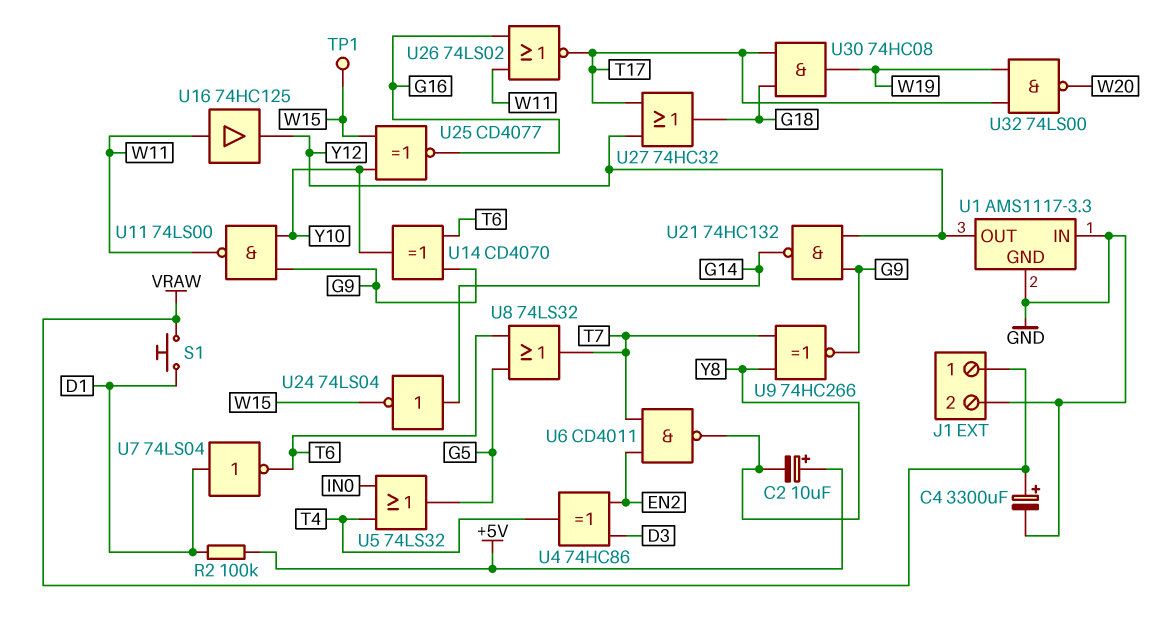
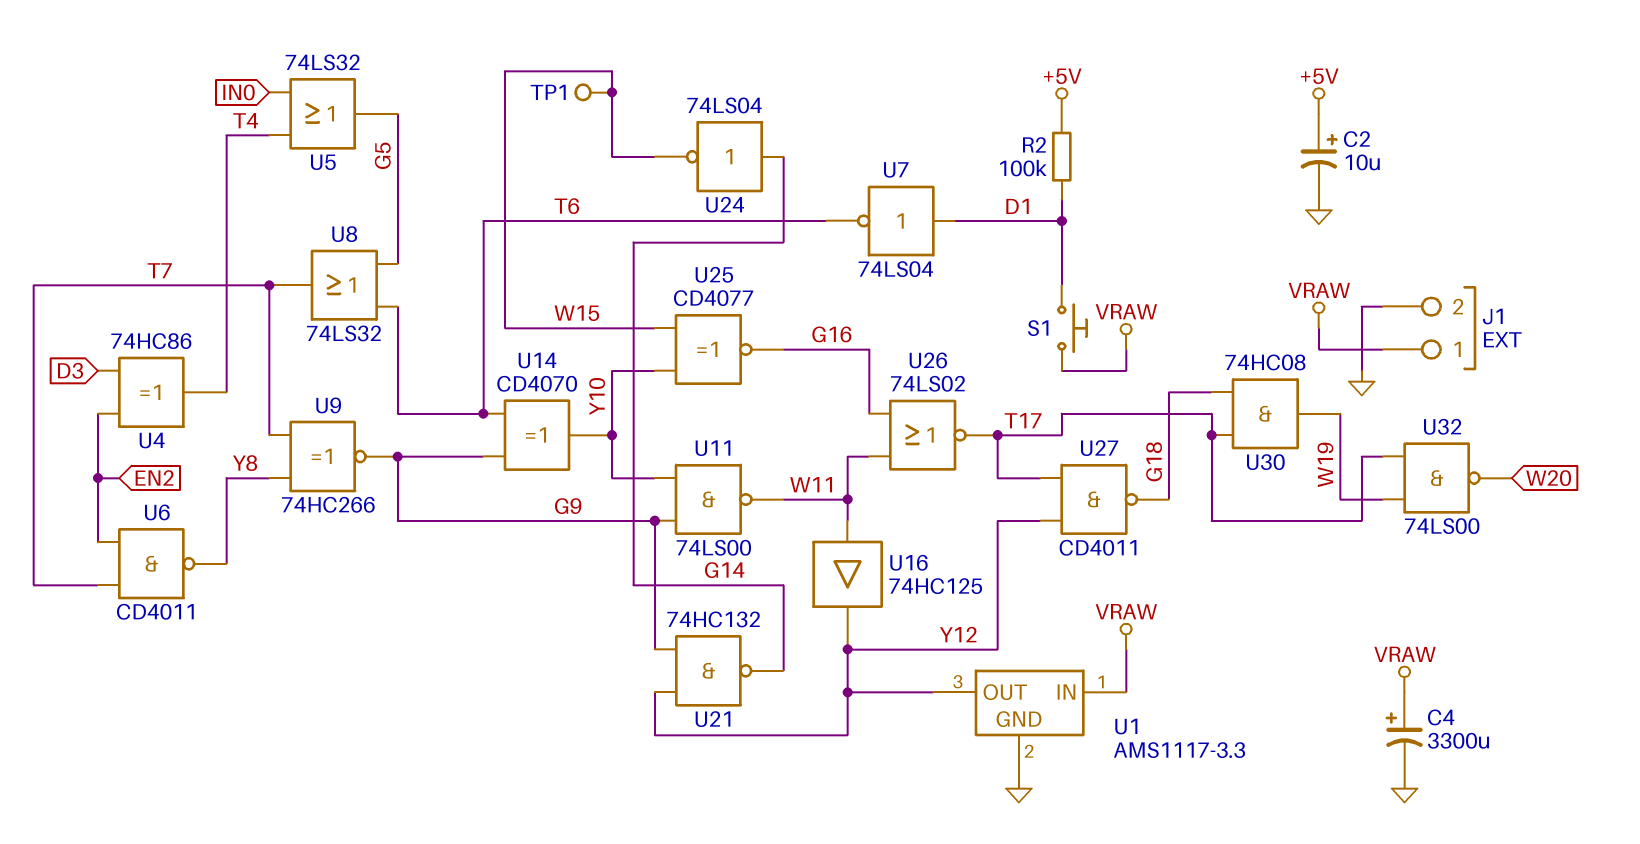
C2: 10uF (plus +5V, minus Y8) -> 10uF (plus +5V, minus GND)
U1 pin IN: GND -> VRAW
U27: OR 74HC32 (in T17, in Y12, out G18) -> NAND CD4011 (in T17, in Y12, out G18)

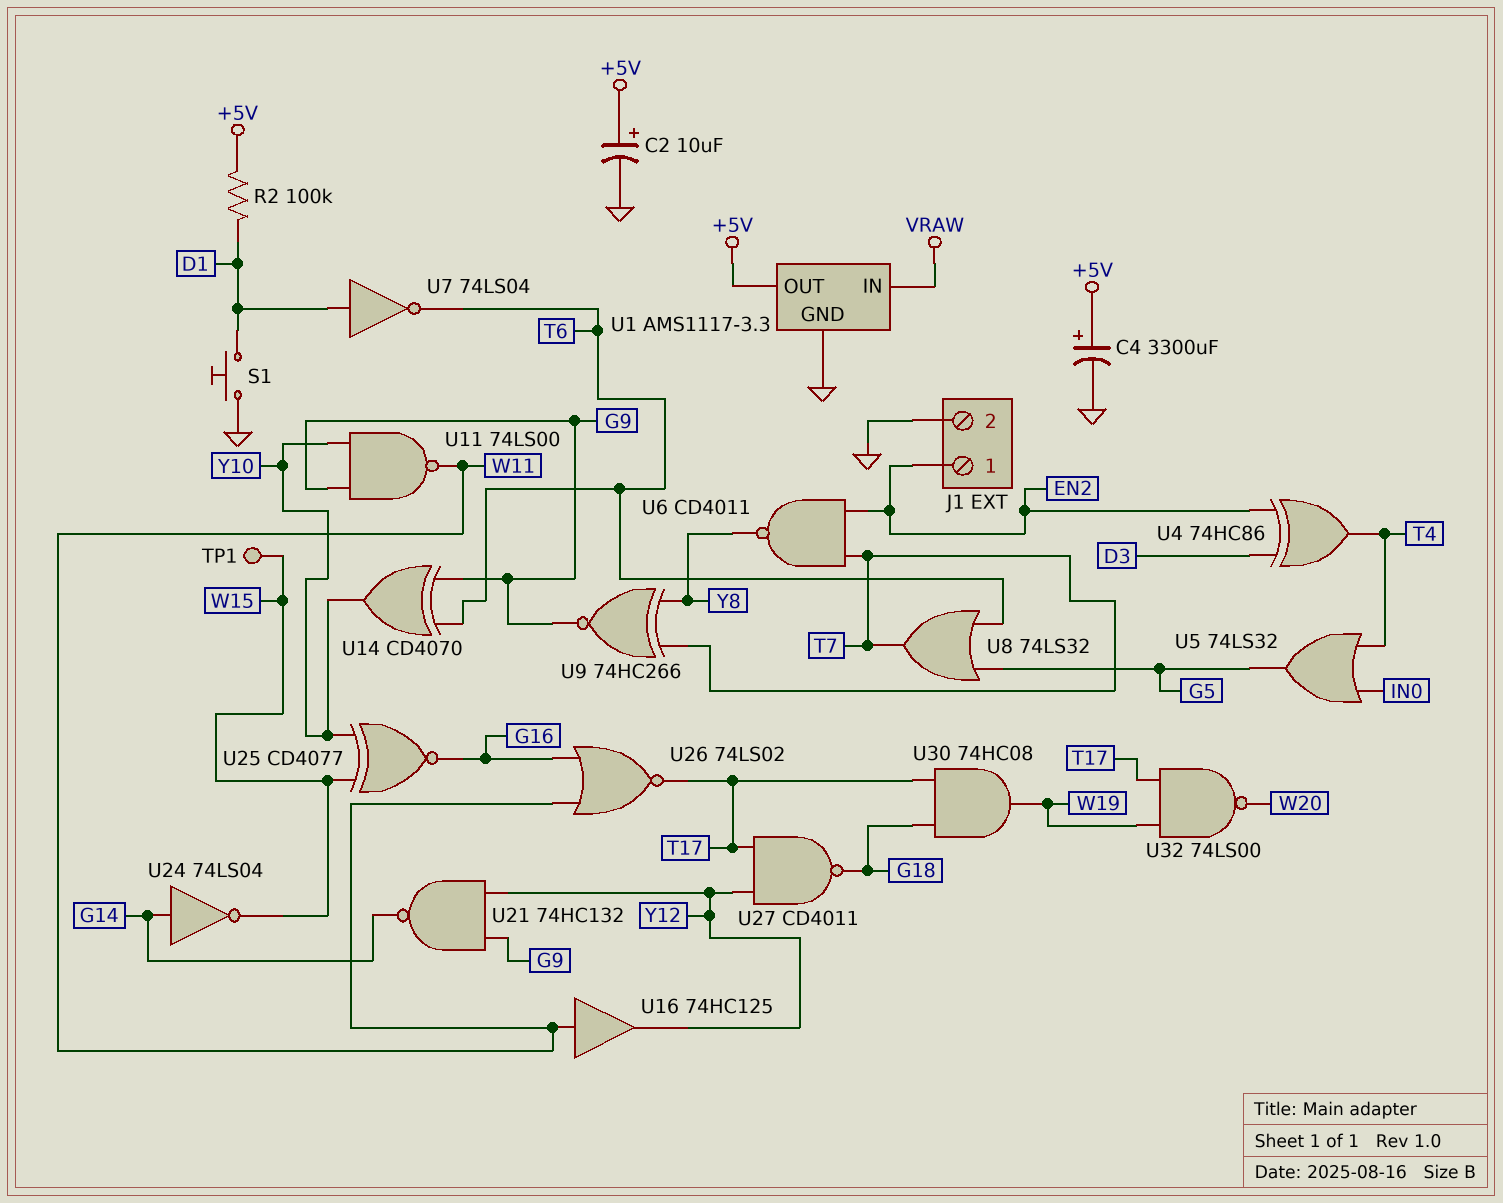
C4: 3300uF (plus VRAW, minus GND) -> 3300uF (plus +5V, minus GND)
J1 pin 1: VRAW -> EN2
S1: button (D1, VRAW) -> button (D1, GND)
U1 pin OUT: Y12 -> +5V

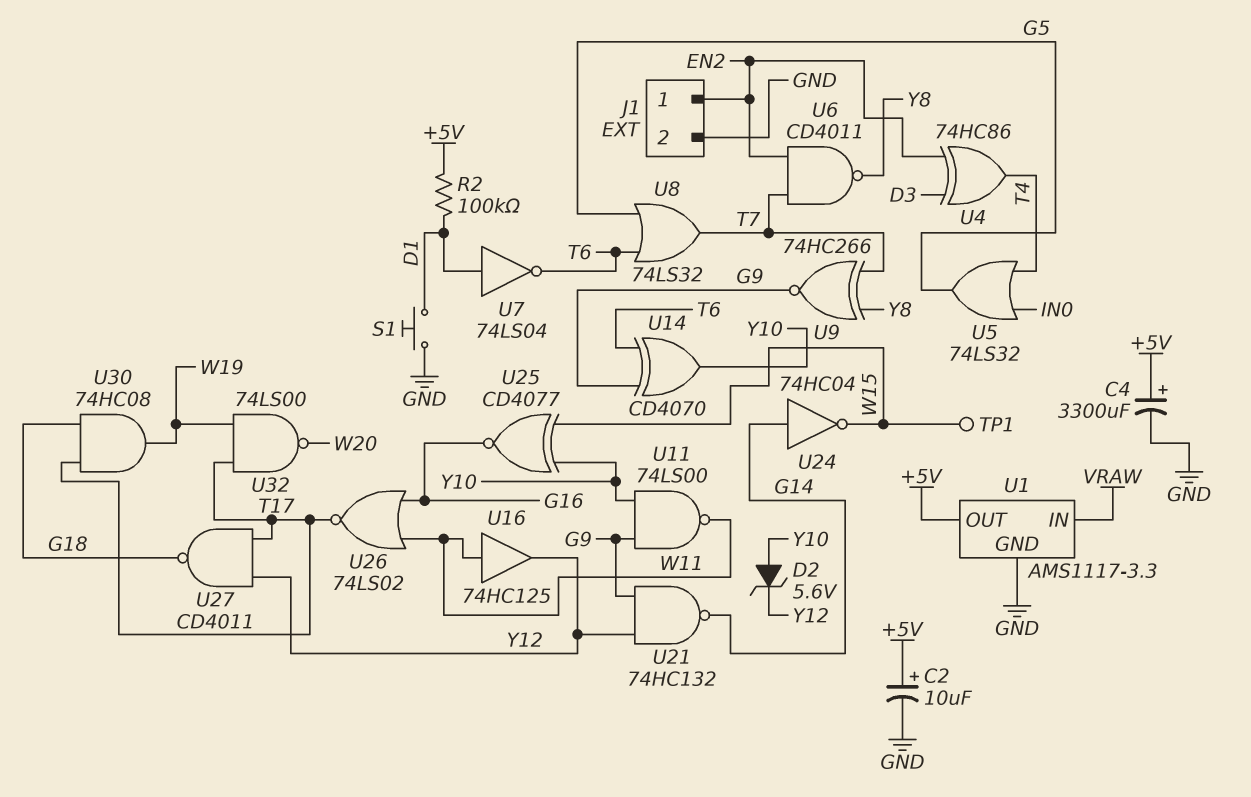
D2: none -> zener 5.6V (A Y10, K Y12)
U24: NOT 74LS04 (in G14, out W15) -> NOT 74HC04 (in G14, out W15)

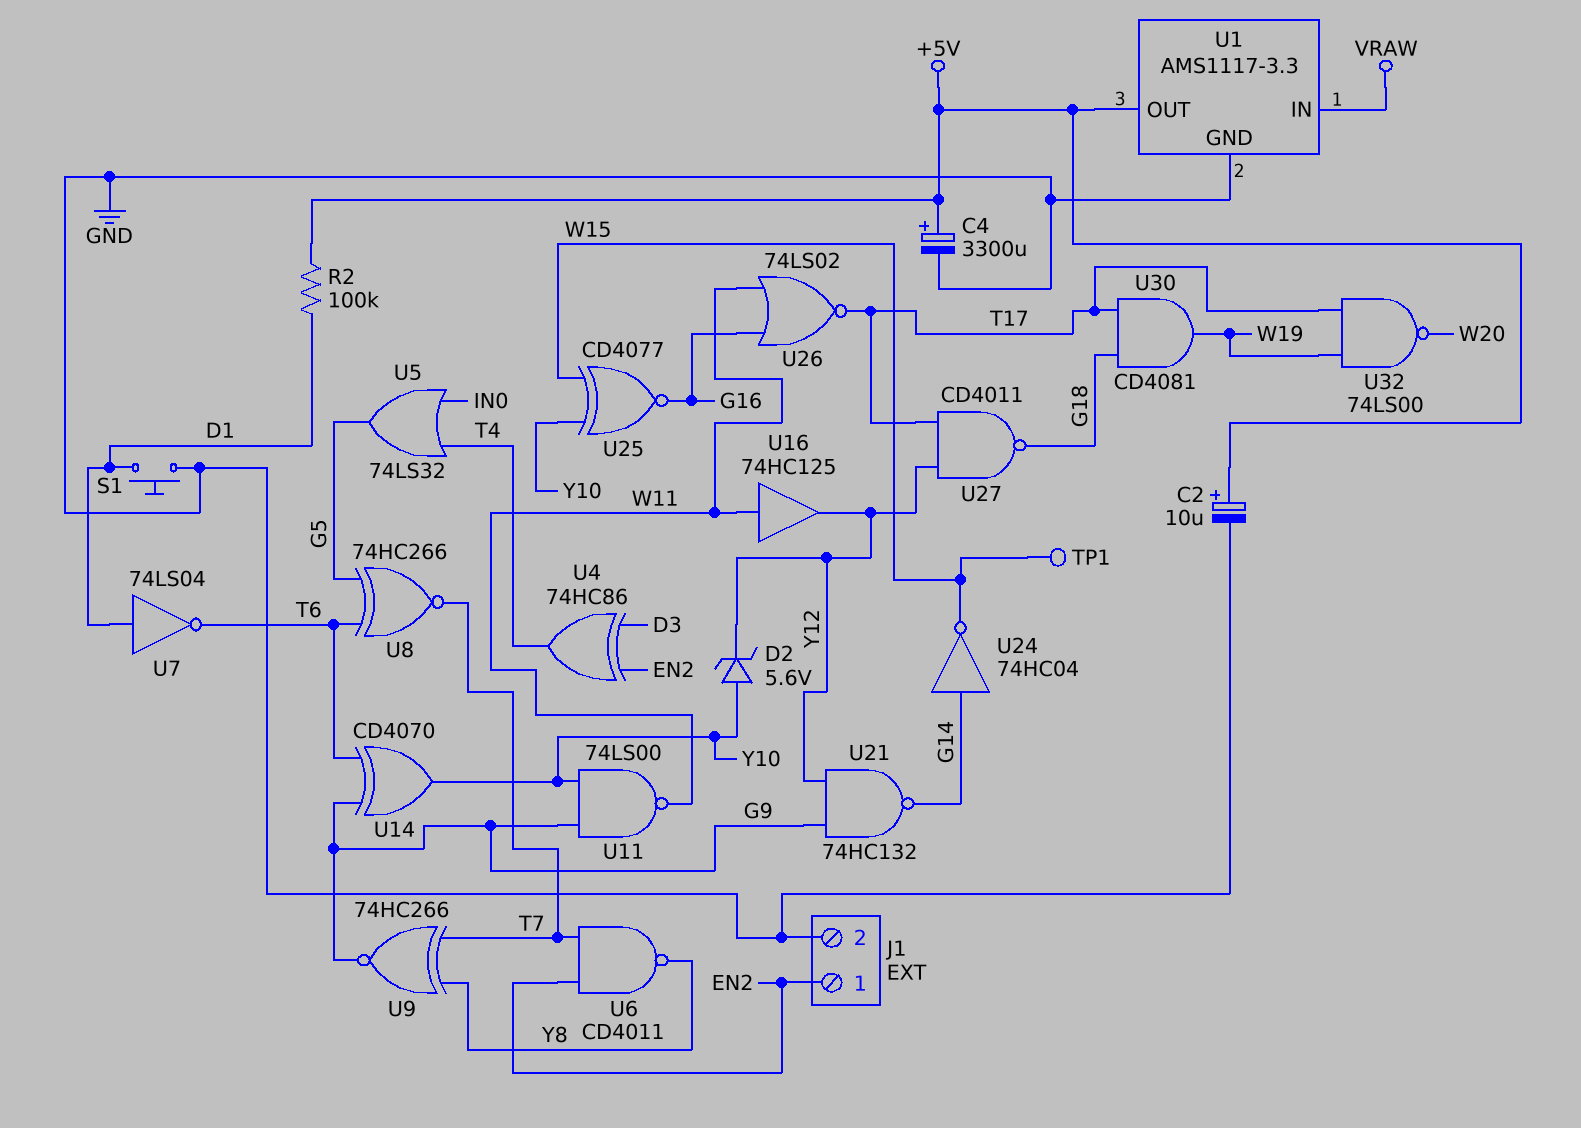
U8: OR 74LS32 (in G5, in T6, out T7) -> XNOR 74HC266 (in G5, in T6, out T7)
U30: AND 74HC08 (in G18, in T17, out W19) -> AND CD4081 (in G18, in T17, out W19)

